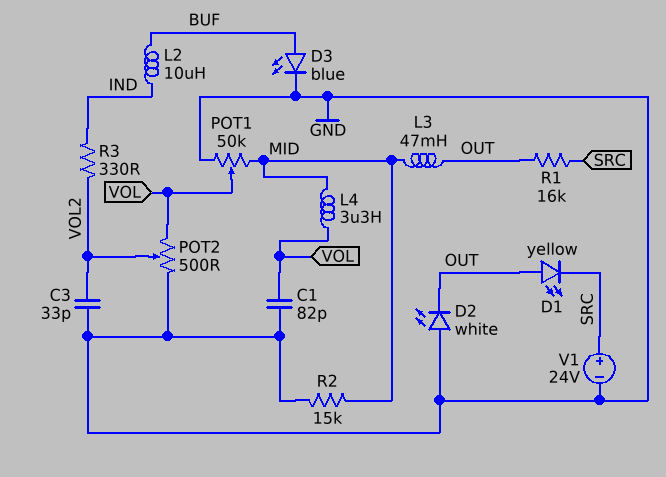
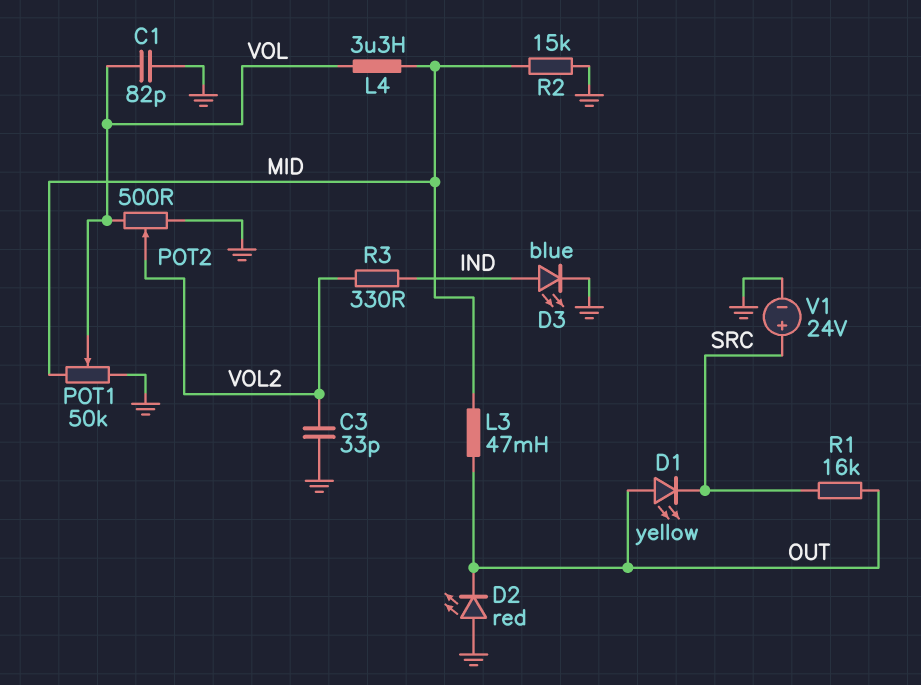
D2: LED white (A GND, K OUT) -> LED red (A GND, K OUT)
D3: LED blue (A BUF, K GND) -> LED blue (A IND, K GND)
L2: 10uH (BUF, IND) -> none

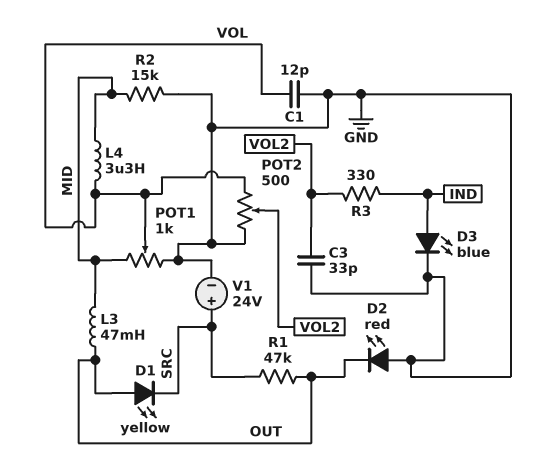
C1: 82pF (GND, VOL) -> 12pF (GND, VOL)
POT1: 50k (GND, MID, wiper VOL) -> 1k (GND, MID, wiper VOL)
R1: 16k (OUT, SRC) -> 47k (OUT, SRC)

